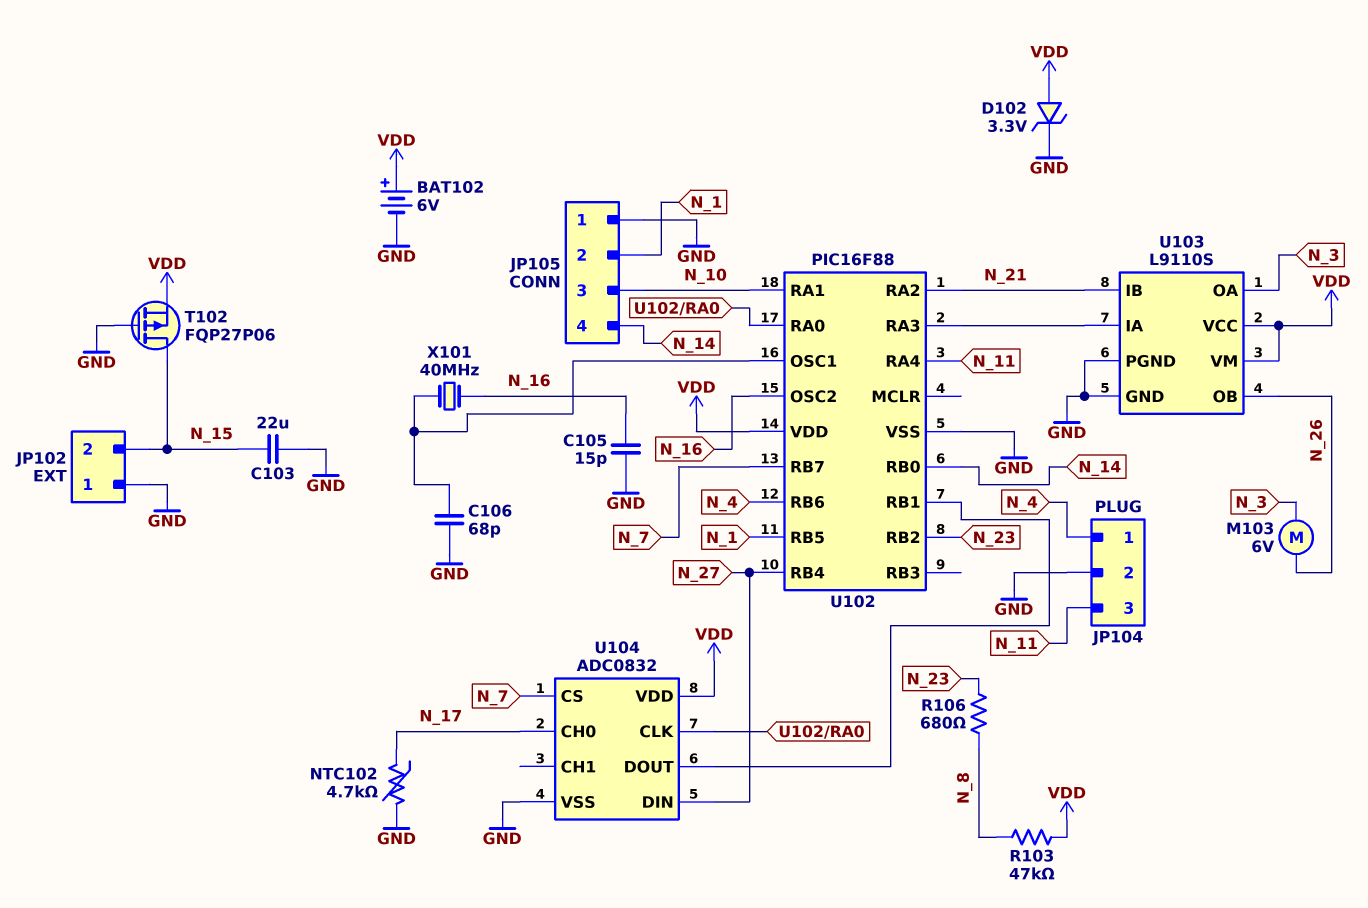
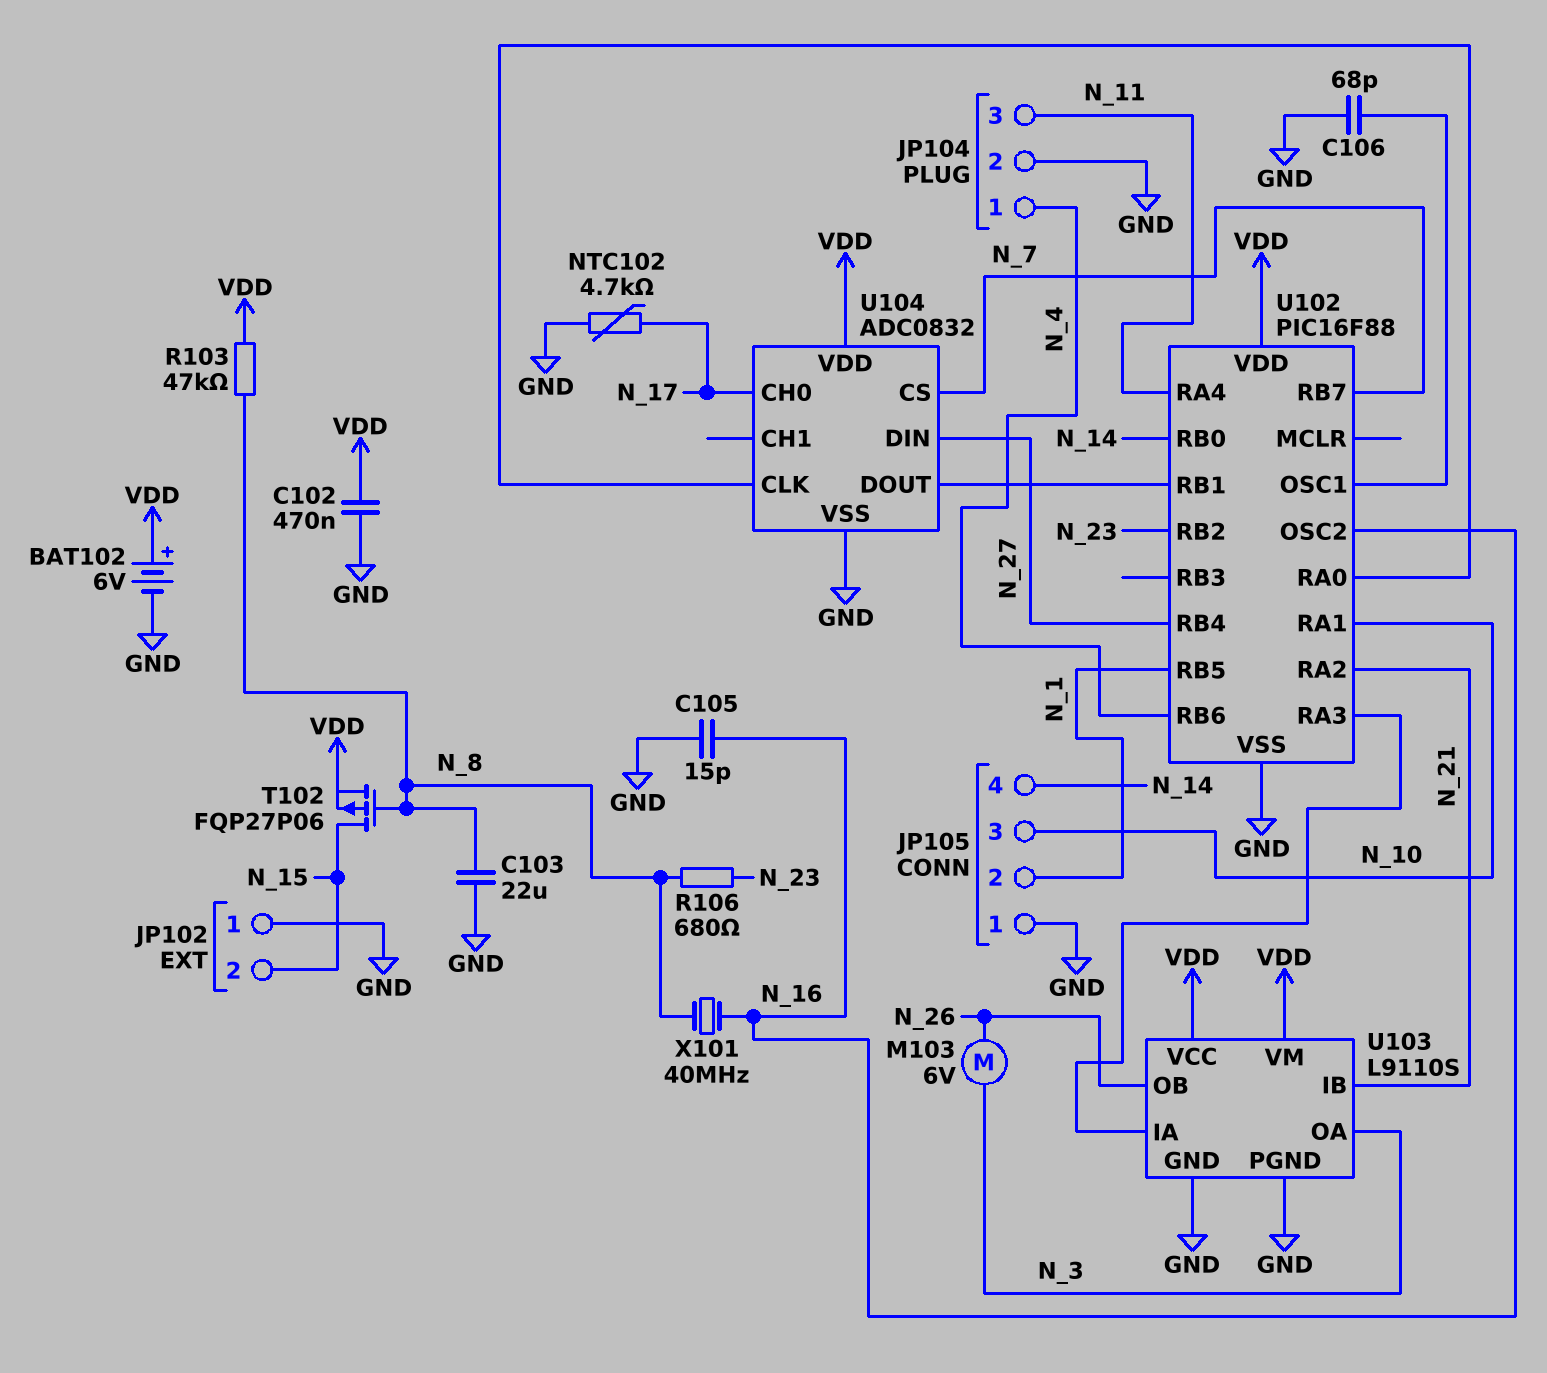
C102: none -> 470nF (GND, VDD)
C103: 22uF (GND, N_15) -> 22uF (GND, N_8)
D102: zener 3.3V (A VDD, K GND) -> none
T102: PMOS FQP27P06 (G GND, D N_15, S VDD) -> PMOS FQP27P06 (G N_8, D N_15, S VDD)
X101: 40MHz (N_16, U102/OSC1) -> 40MHz (N_8, N_16)

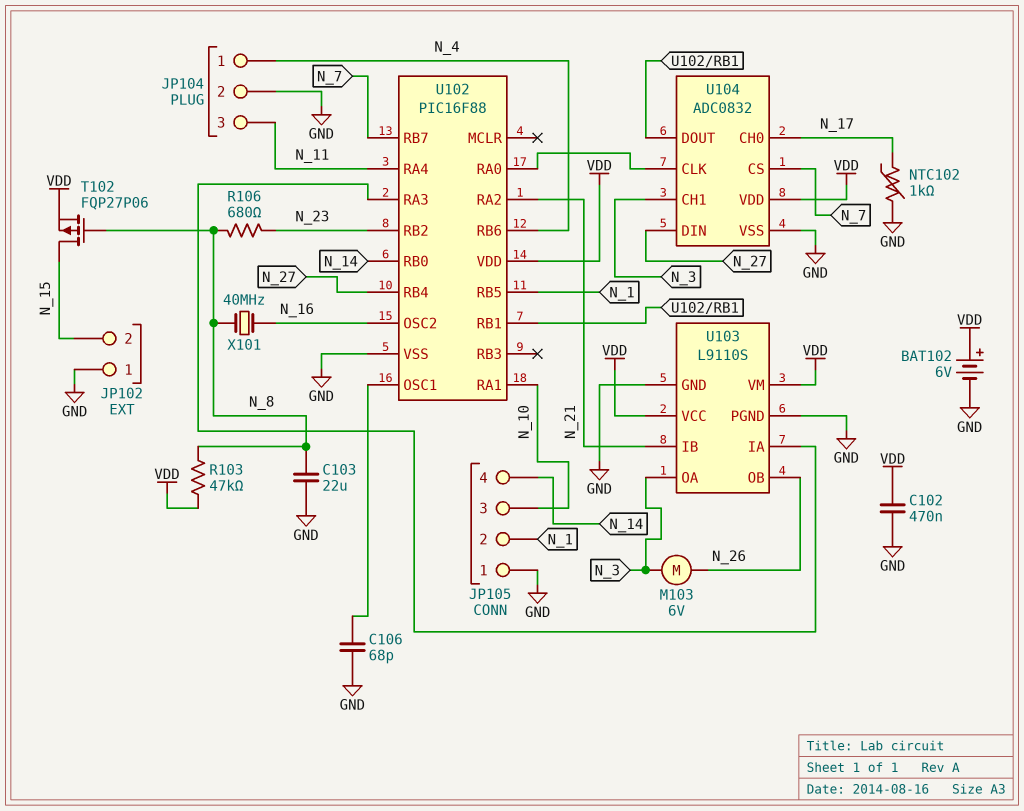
C105: 15pF (GND, N_16) -> none
NTC102: 4.7k (GND, N_17) -> 1k (GND, N_17)
U104 pin CH1: none -> N_3

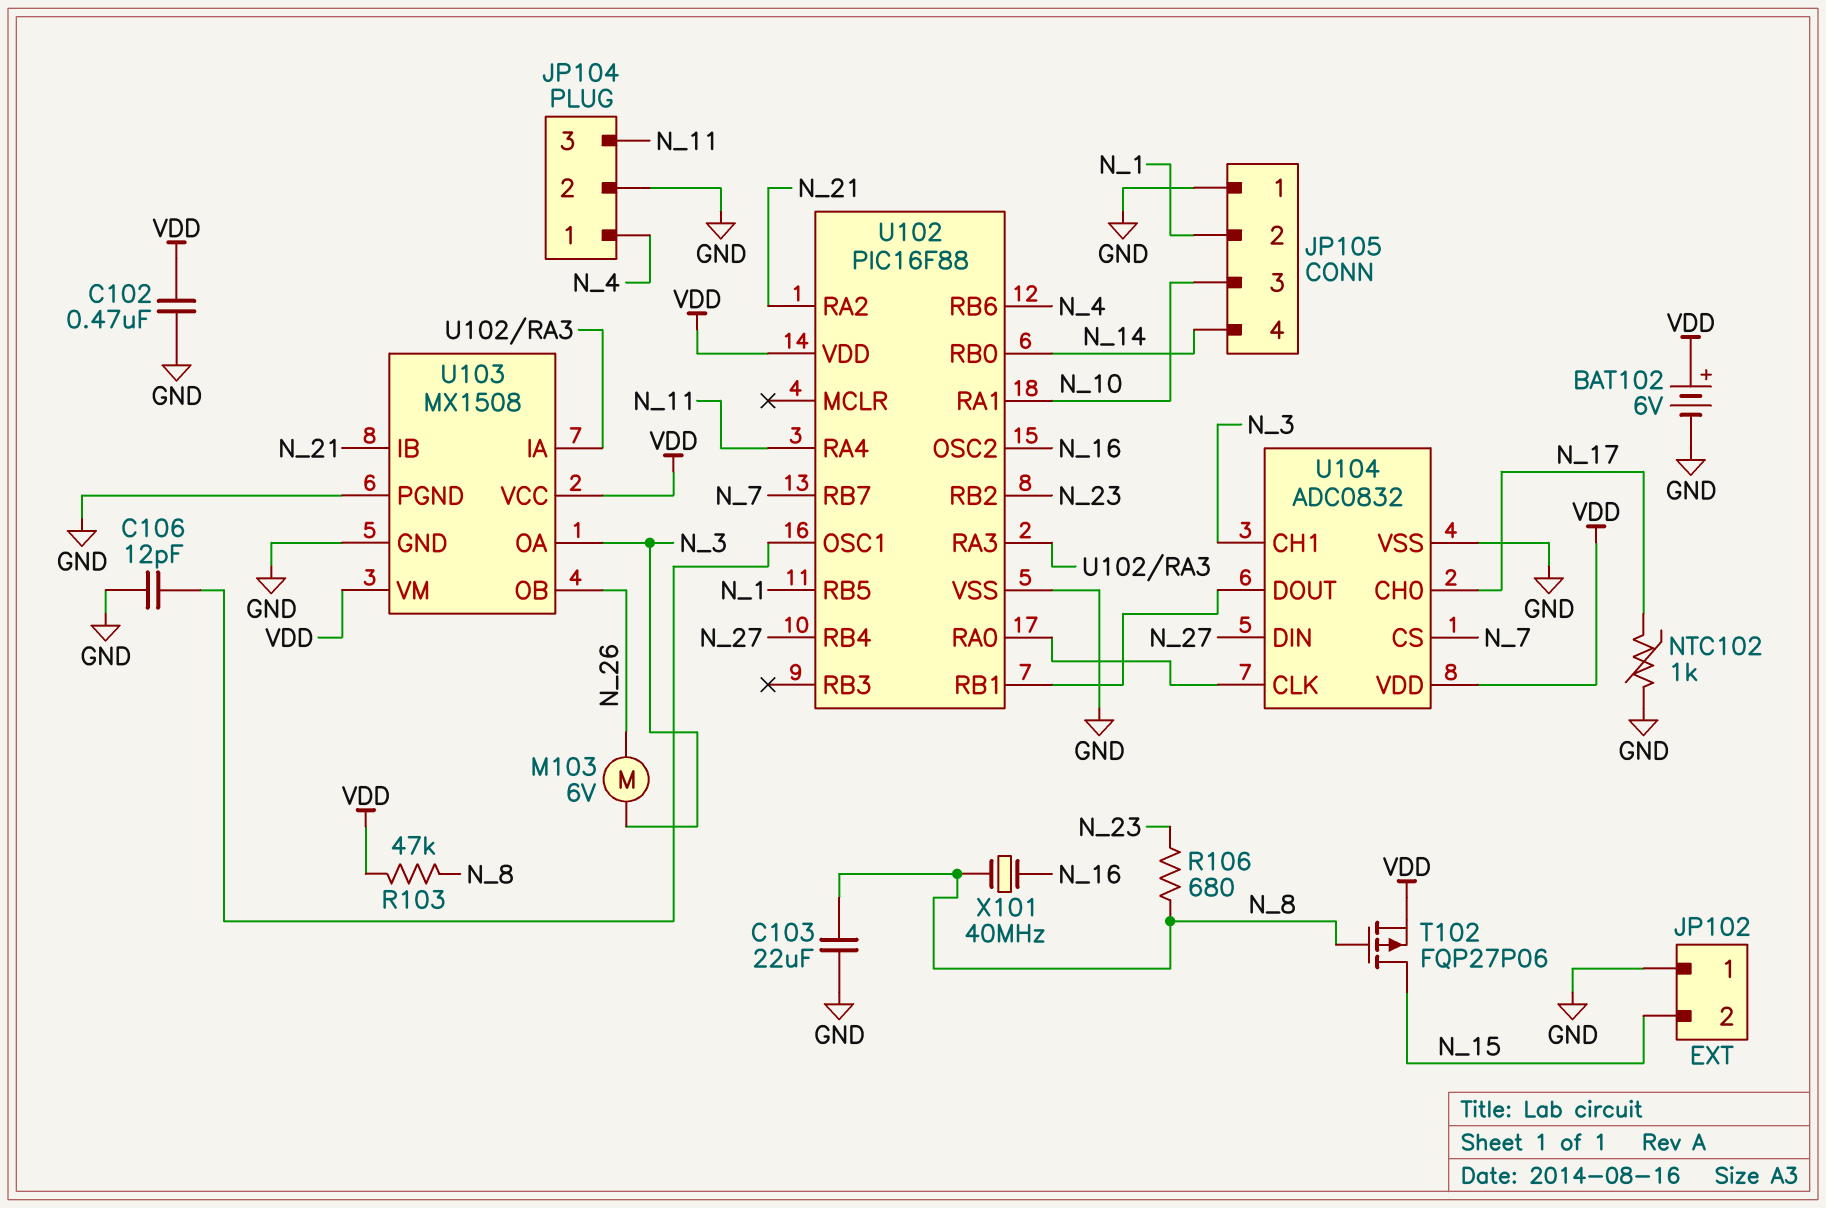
C106: 68pF (GND, U102/OSC1) -> 12pF (GND, U102/OSC1)
U103: L9110S -> MX1508

